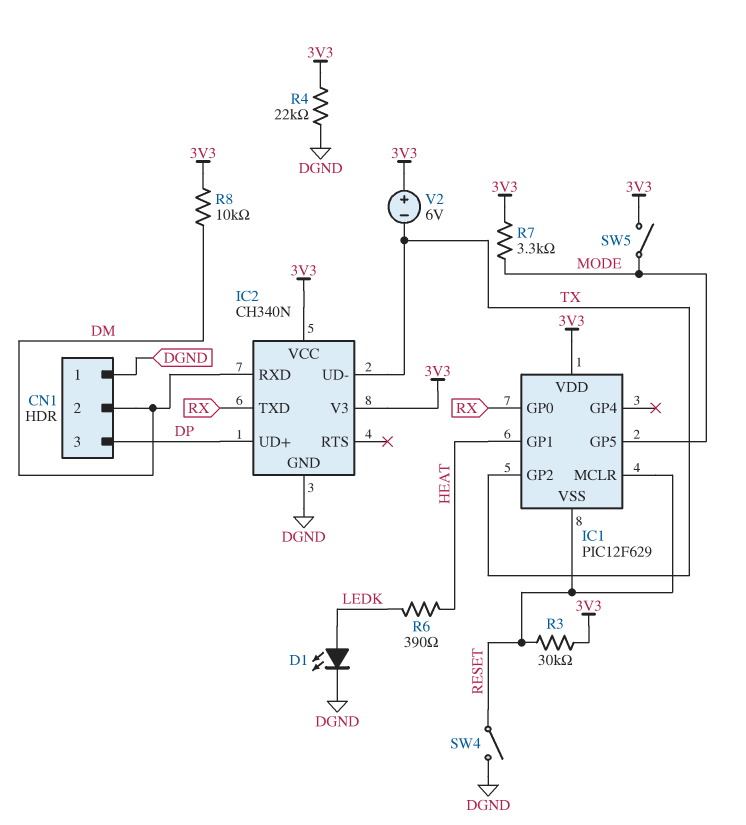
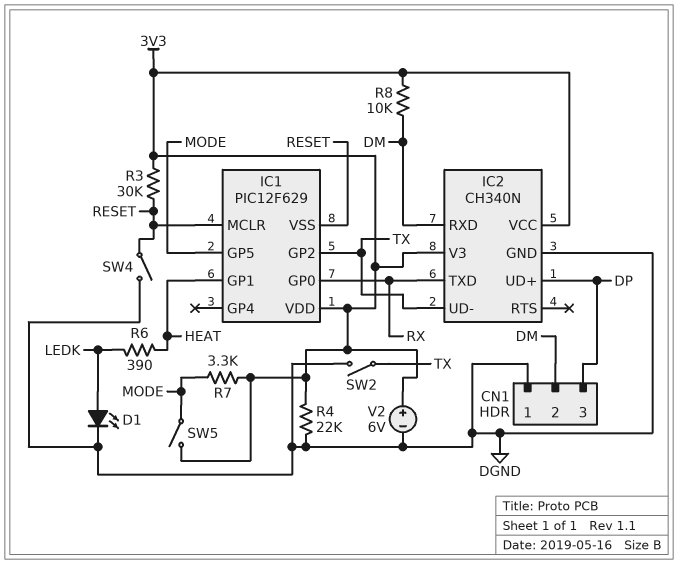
SW2: none -> switch (DGND, TX)
V2: 6V (plus 3V3, minus TX) -> 6V (plus 3V3, minus DGND)

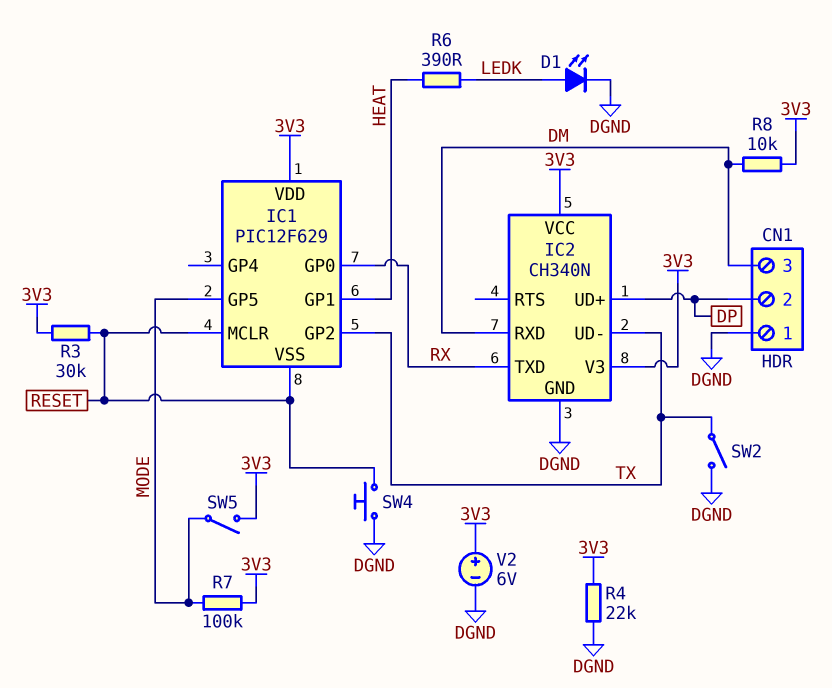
CN1 pin 2: DM -> DP
CN1 pin 3: DP -> DM
R7: 3.3k (3V3, MODE) -> 100k (3V3, MODE)
SW4: switch (DGND, RESET) -> button (DGND, RESET)

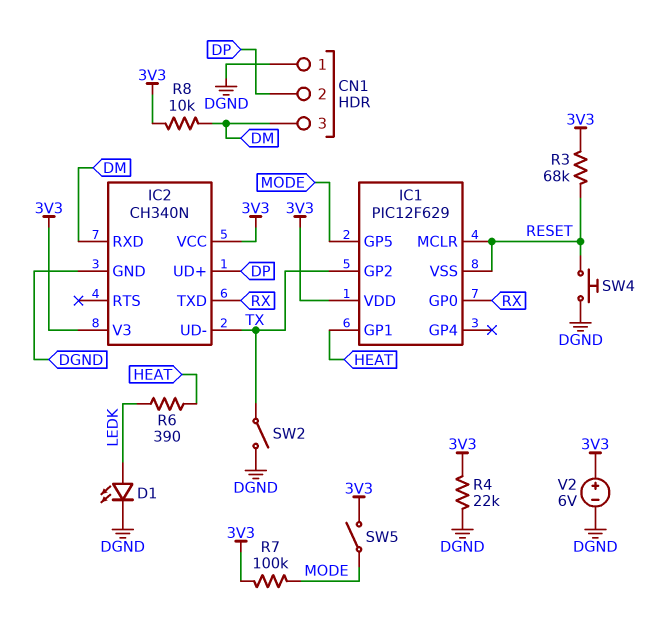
R3: 30k (3V3, RESET) -> 68k (3V3, RESET)

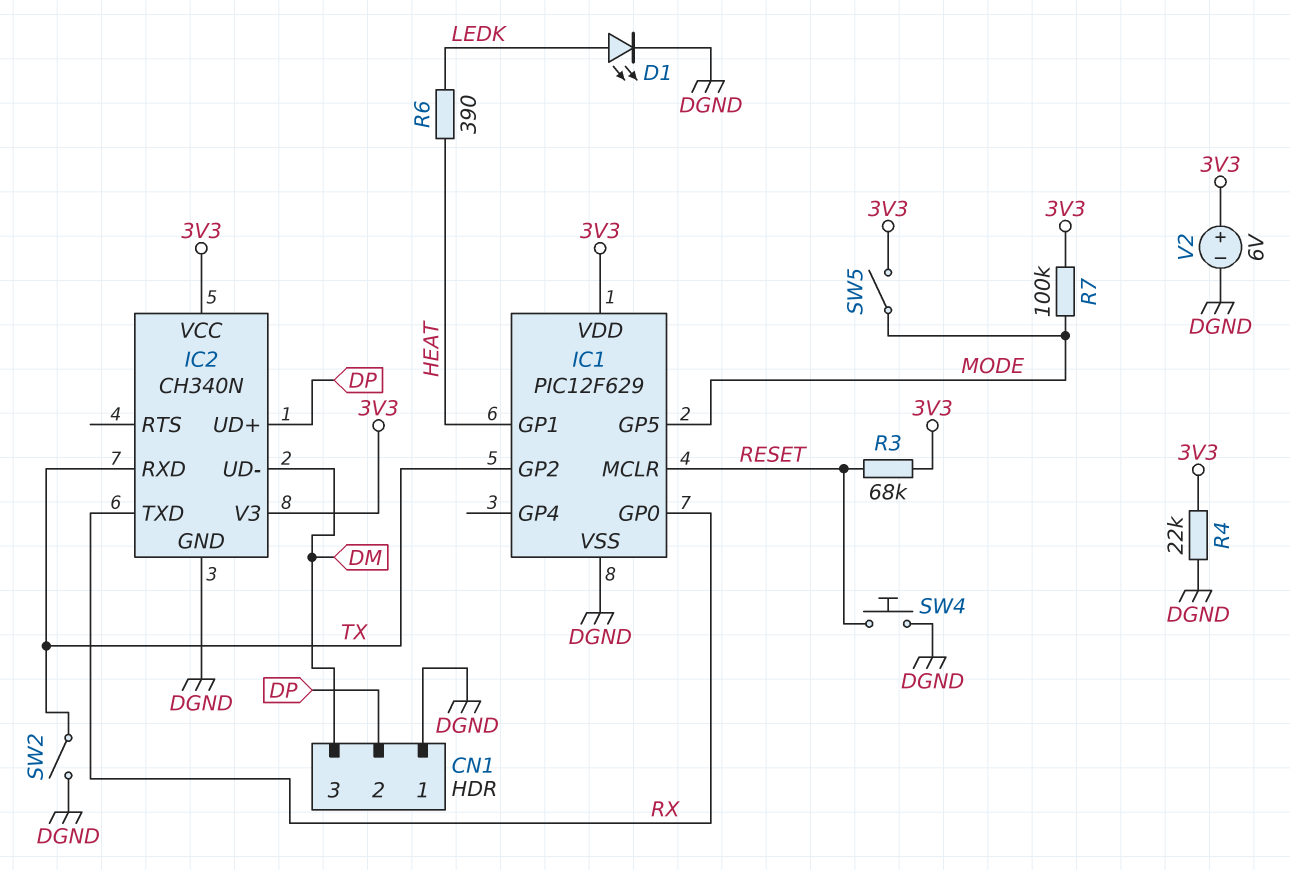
IC1 pin VSS: RESET -> DGND
IC2 pin RXD: DM -> TX
IC2 pin UD-: TX -> DM
R8: 10k (3V3, DM) -> none

